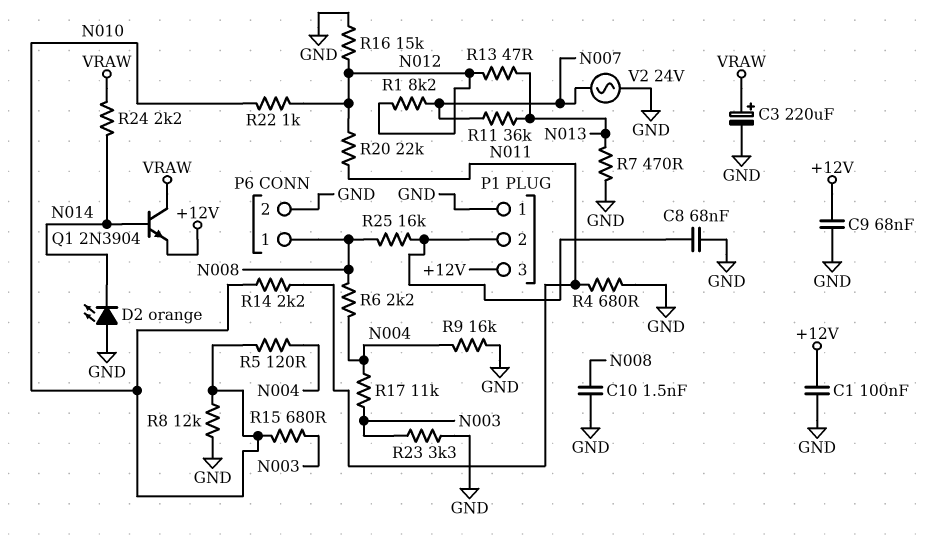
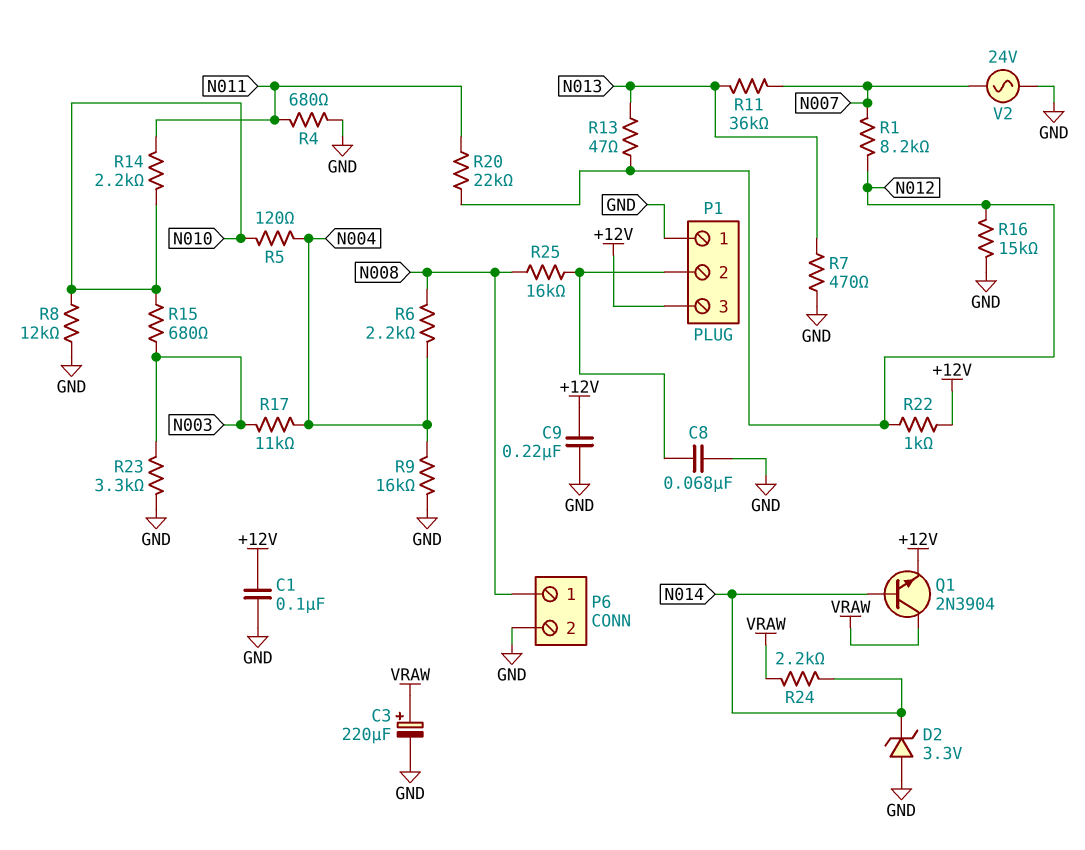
C9: 68nF (+12V, GND) -> 220nF (+12V, GND)
C10: 1.5nF (GND, N008) -> none
D2: LED orange (A GND, K N014) -> zener 3.3V (A GND, K N014)
R22: 1k (N010, N012) -> 1k (+12V, N012)

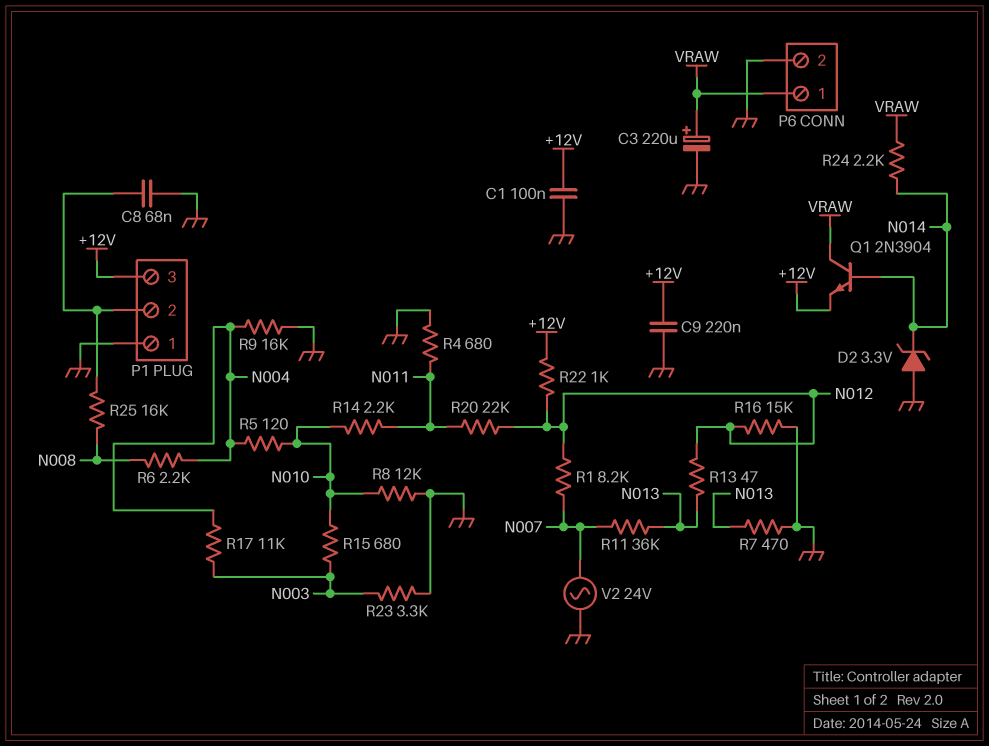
P6 pin 1: N008 -> VRAW

